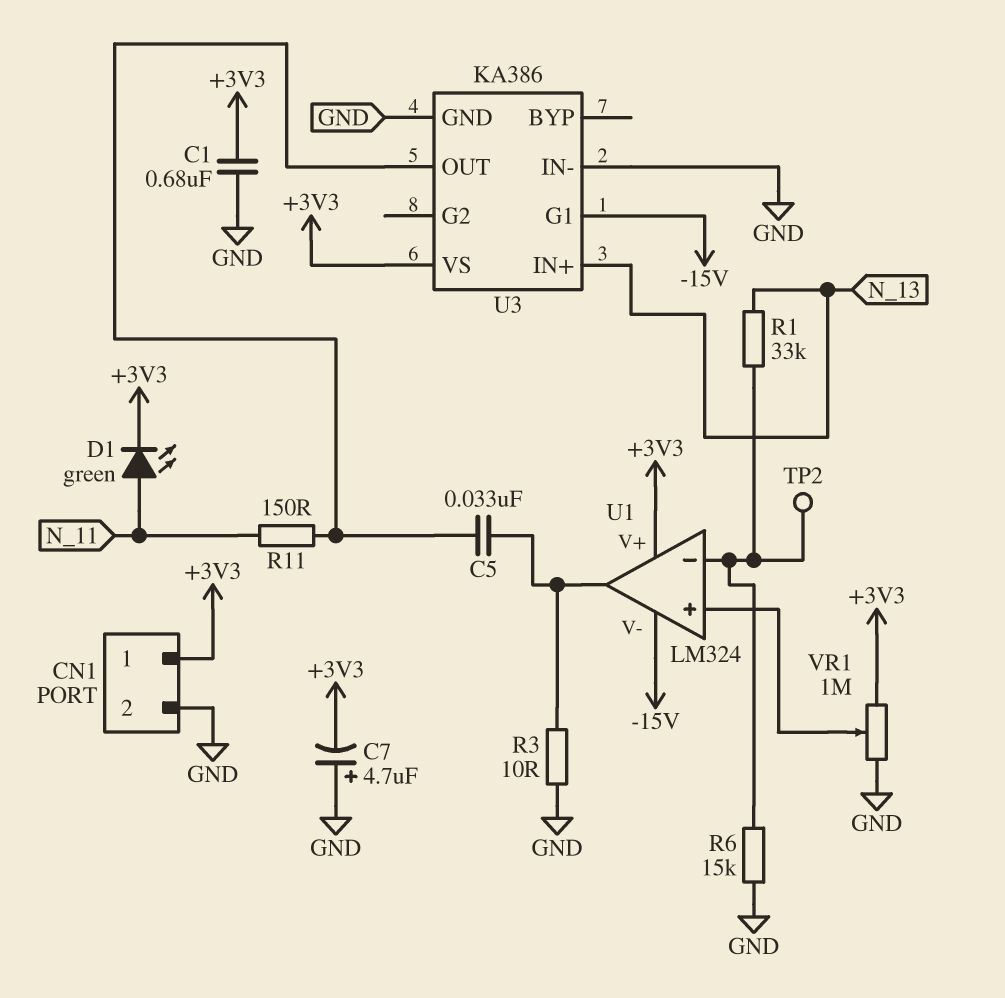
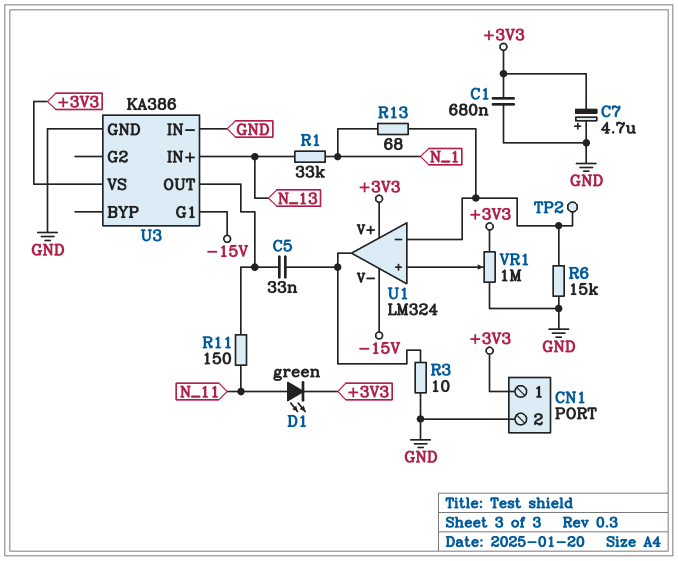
R1: 33k (N_13, U1/in-) -> 33k (N_1, N_13)
R13: none -> 68 (N_1, U1/in-)

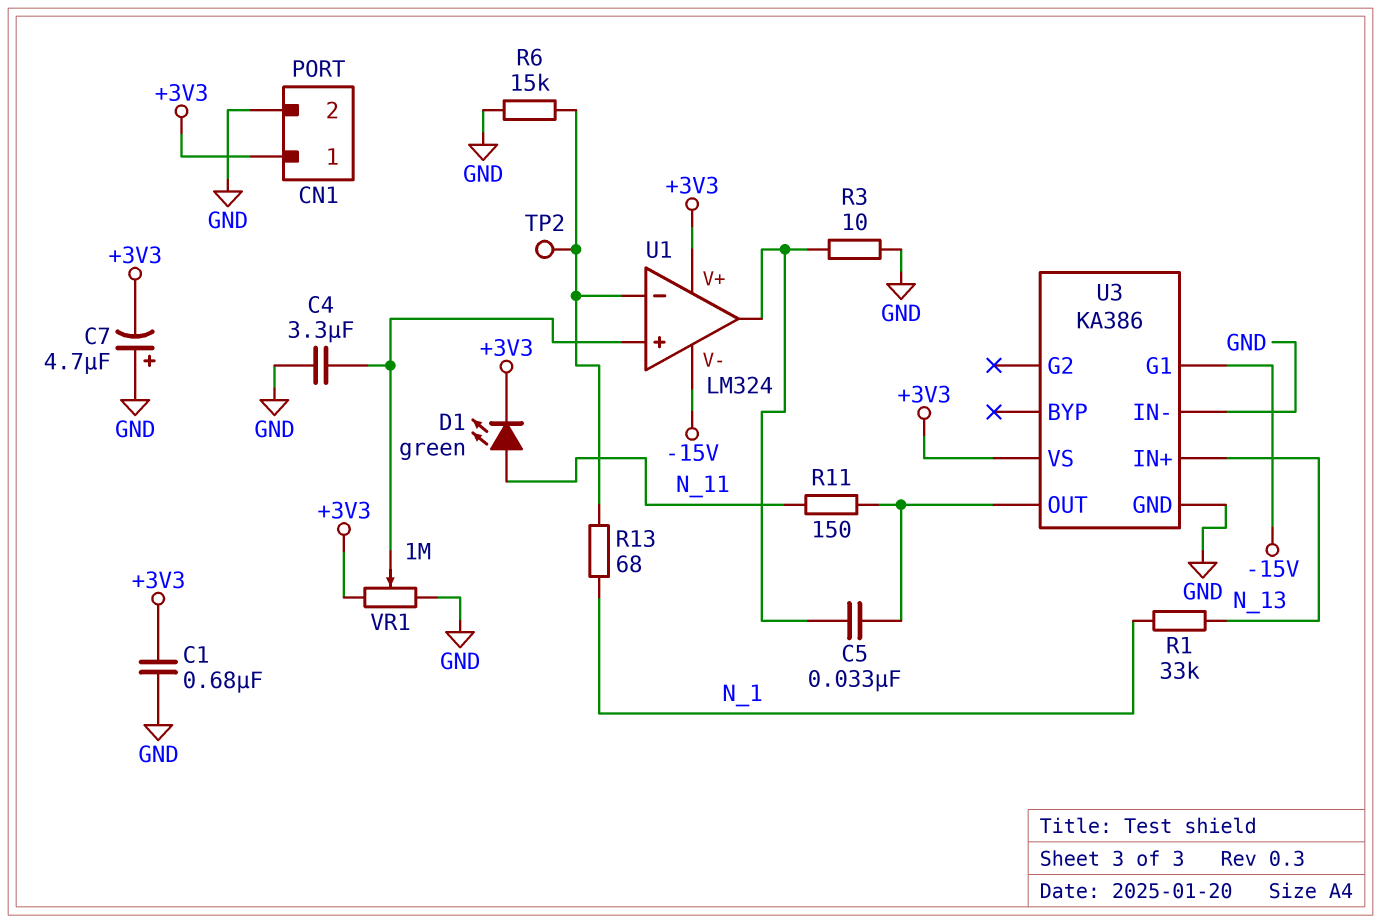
C4: none -> 3.3uF (GND, U1/in+)

